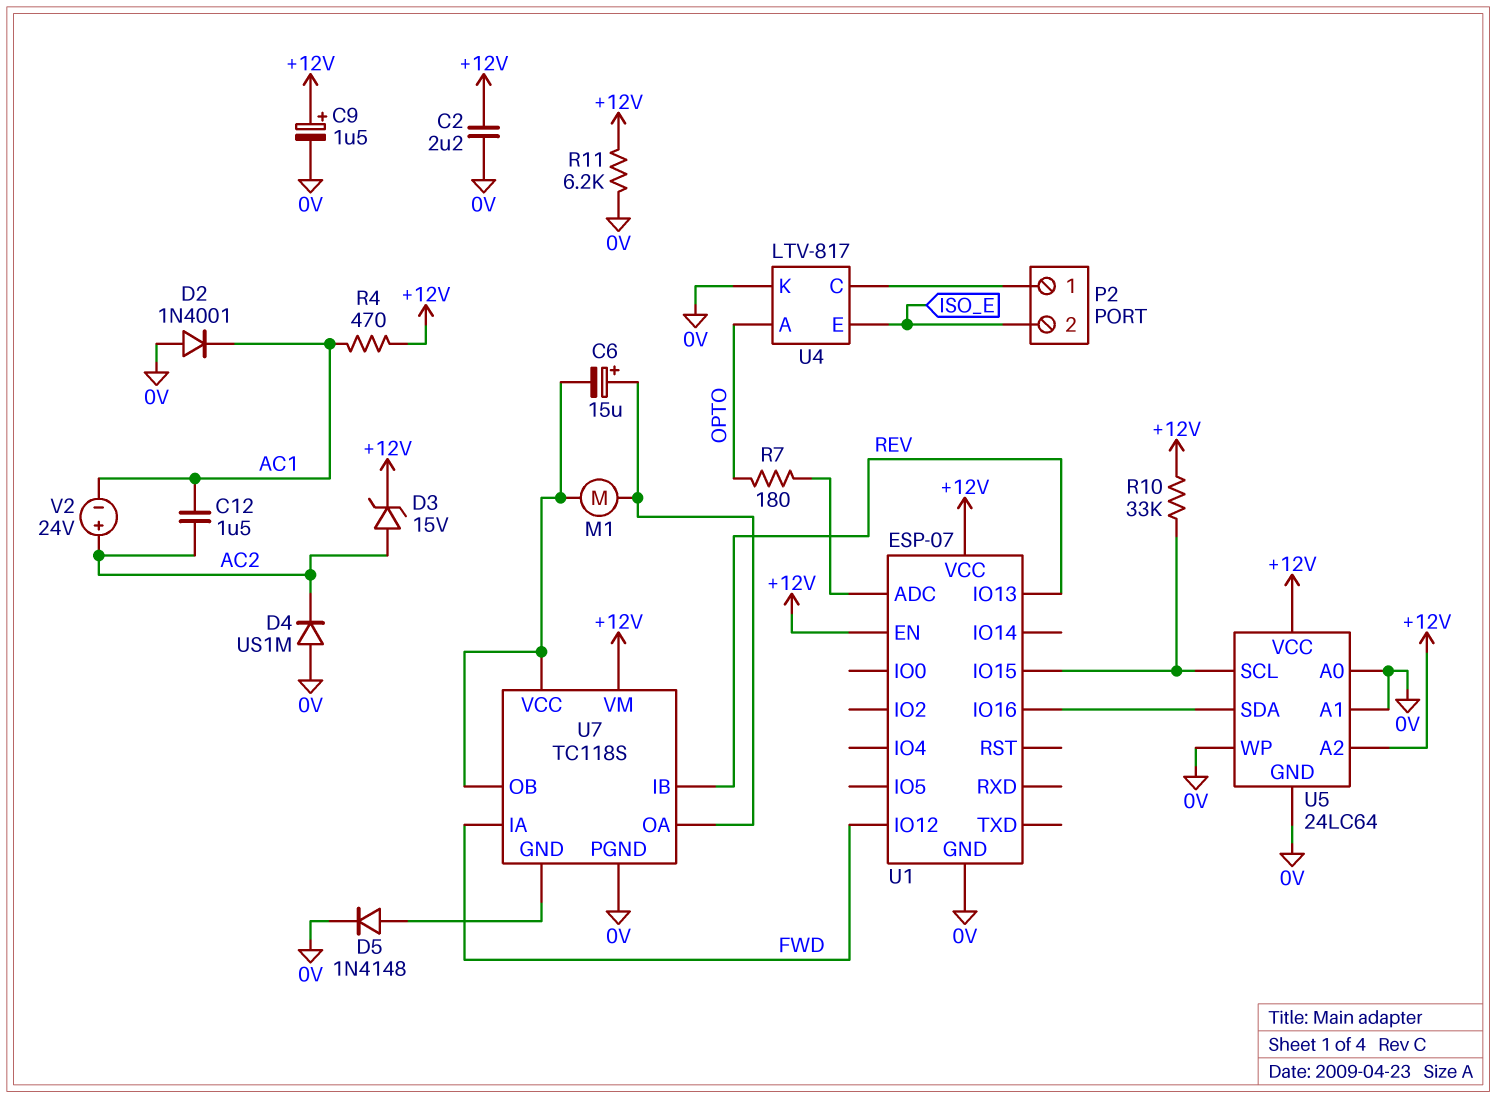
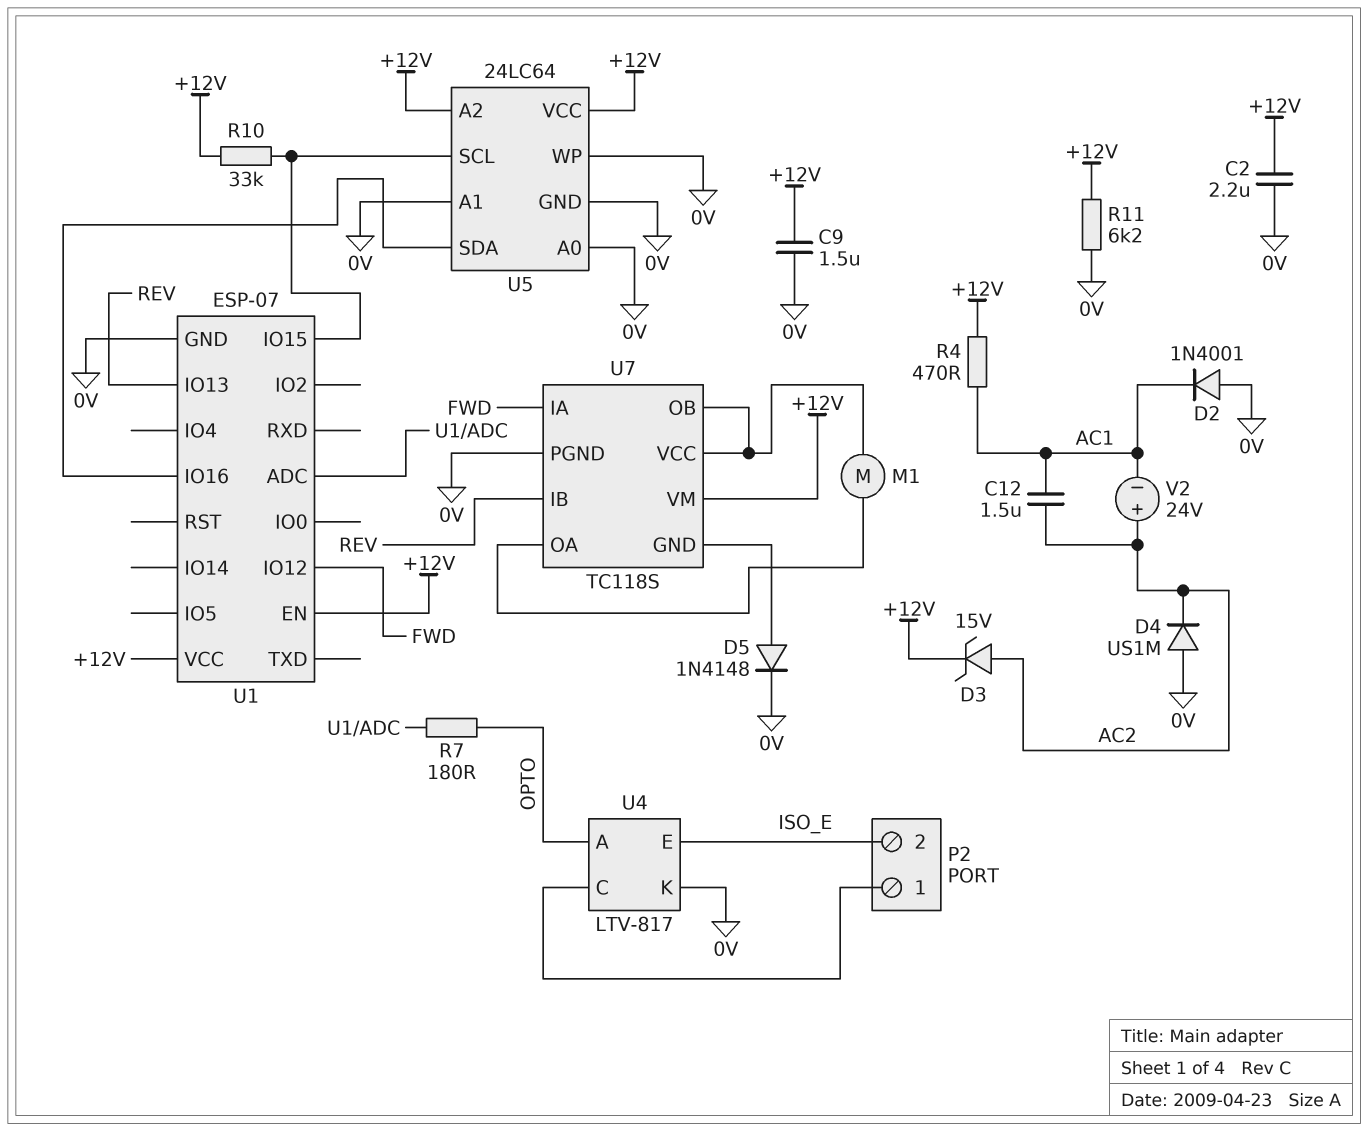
C6: 15uF (plus U7/OA, minus U7/OB) -> none
C9: 1.5uF (plus +12V, minus 0V) -> 1.5uF (+12V, 0V)

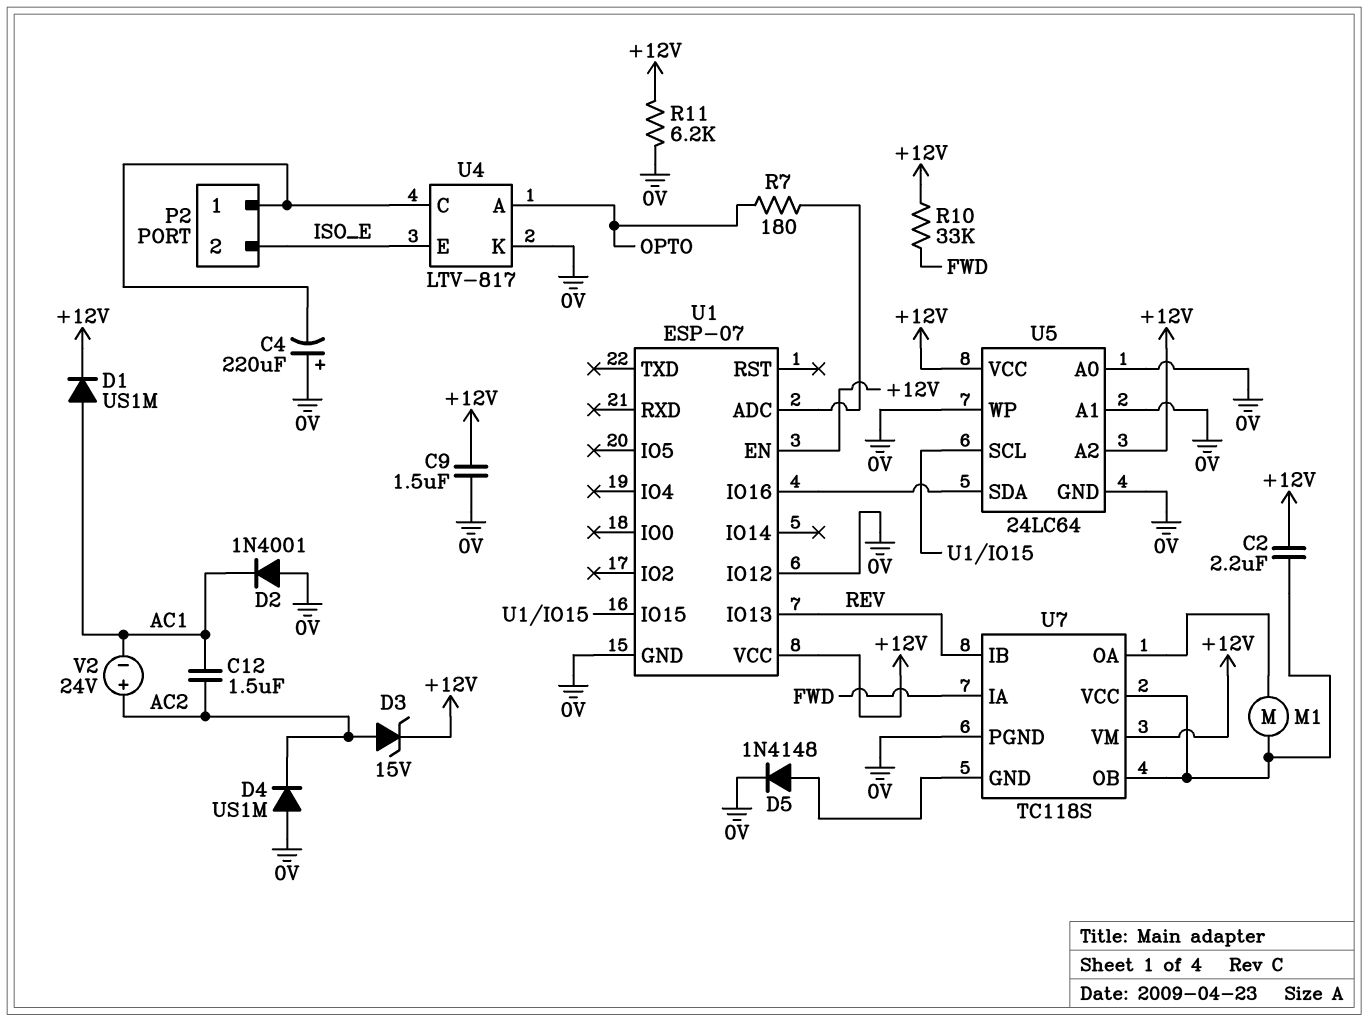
C2: 2.2uF (+12V, 0V) -> 2.2uF (+12V, U7/OB)
C4: none -> 220uF (plus 0V, minus P2/1)
D1: none -> diode US1M (A AC1, K +12V)
R4: 470 (+12V, AC1) -> none
R10: 33k (+12V, U1/IO15) -> 33k (+12V, FWD)
U1 pin IO12: FWD -> 0V

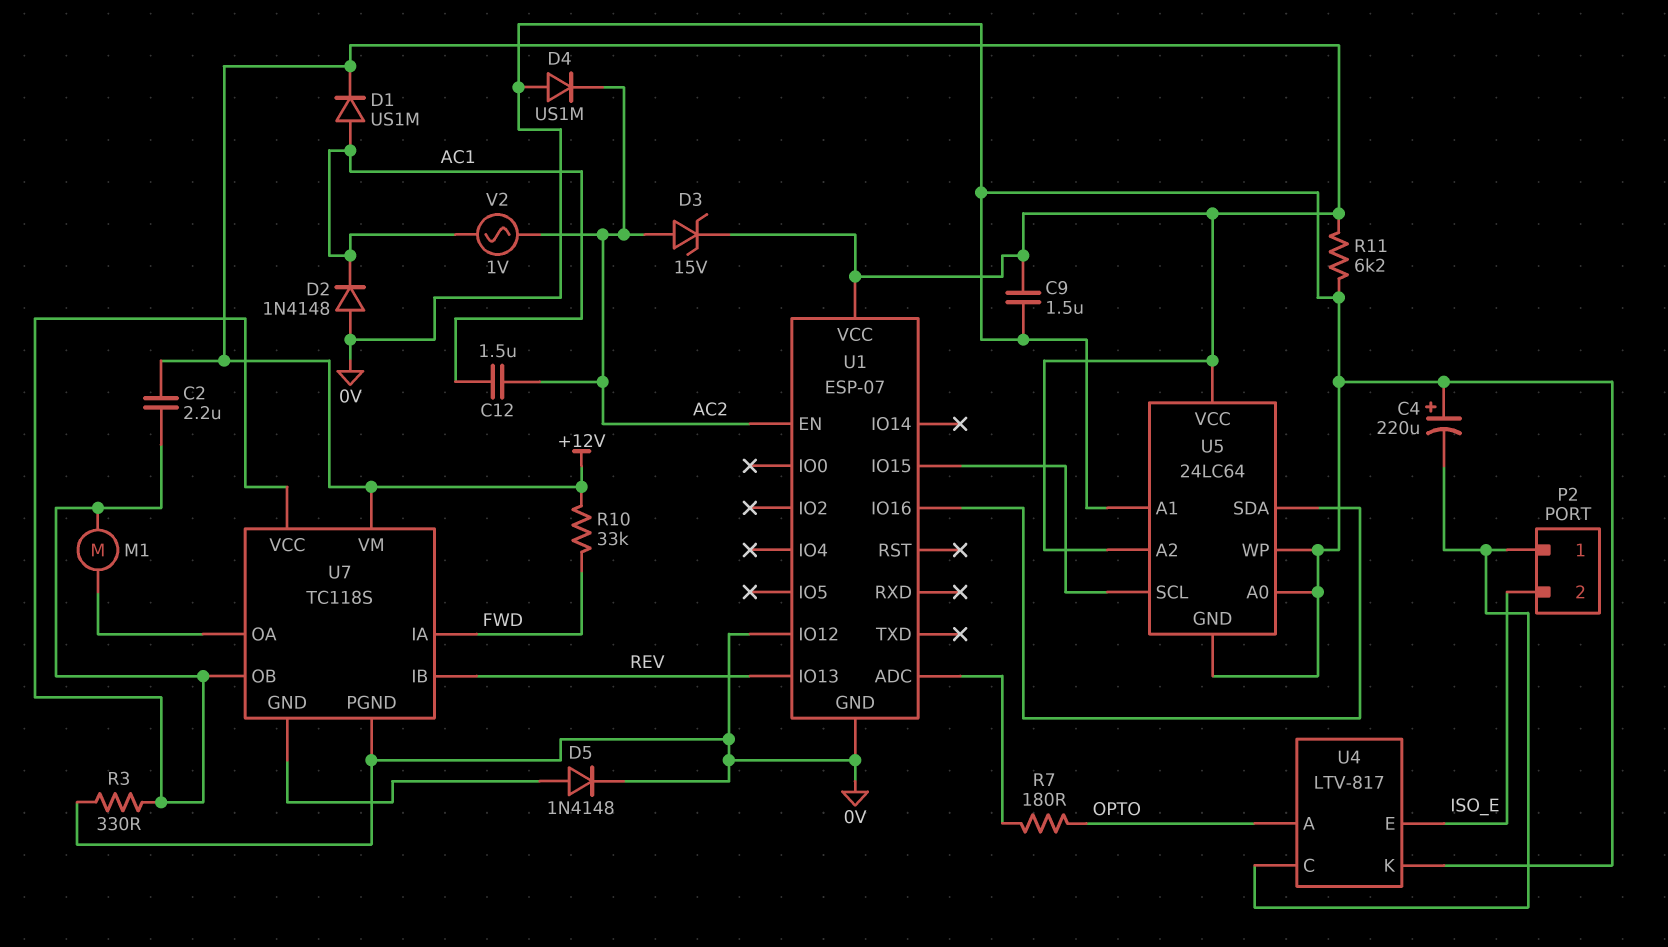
D2: diode 1N4001 (A 0V, K AC1) -> diode 1N4148 (A 0V, K AC1)
R3: none -> 330 (0V, U7/OB)
U1 pin EN: +12V -> AC2
V2: 24V (plus AC2, minus AC1) -> AC 1V (AC1, AC2)

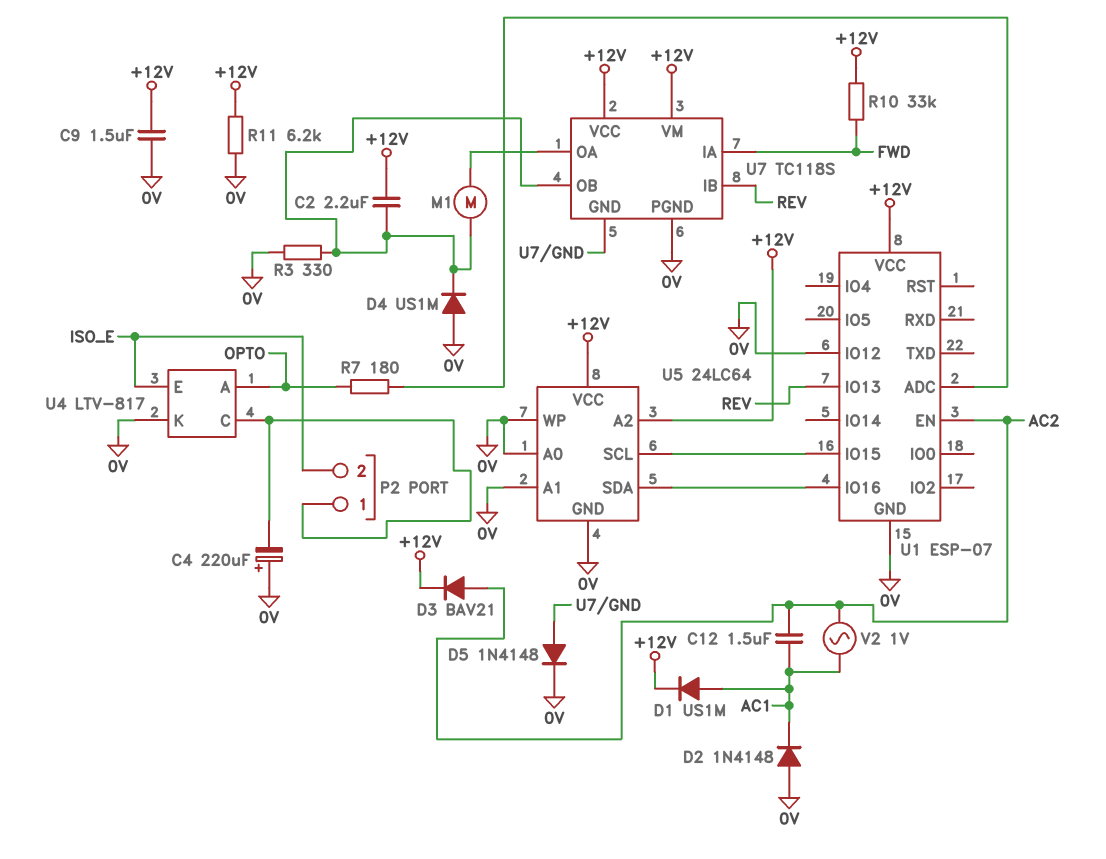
D3: zener 15V (A AC2, K +12V) -> diode BAV21 (A AC2, K +12V)
D4: diode US1M (A 0V, K AC2) -> diode US1M (A 0V, K U7/OB)
U7 pin VCC: U7/OB -> +12V

